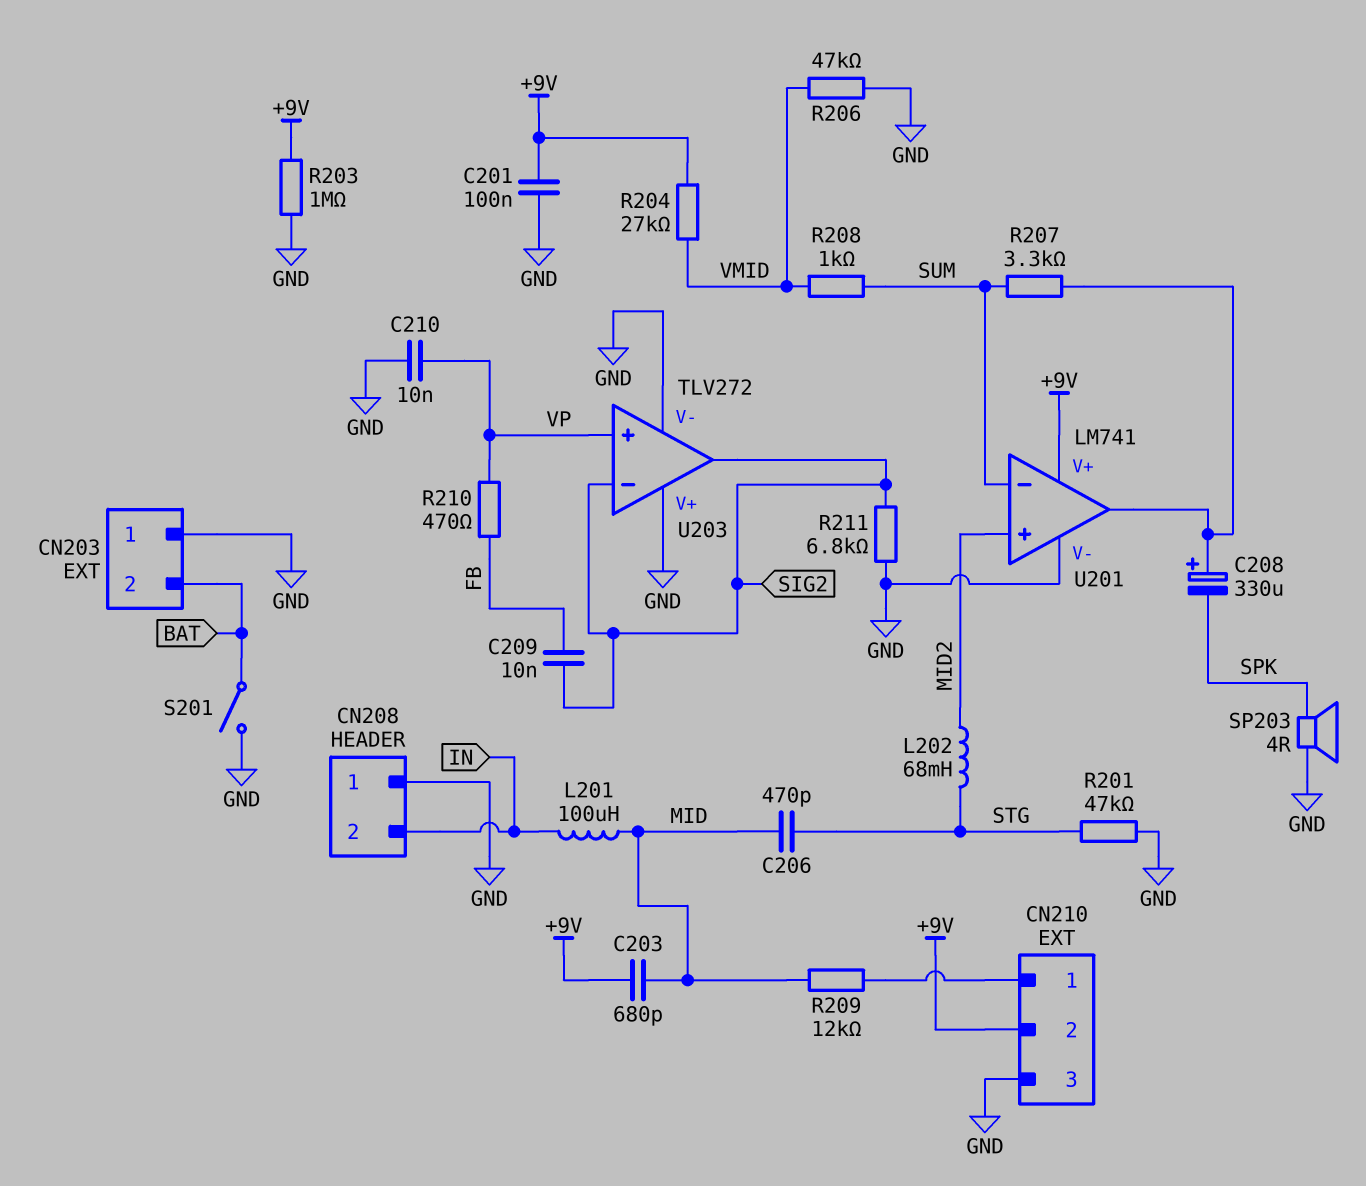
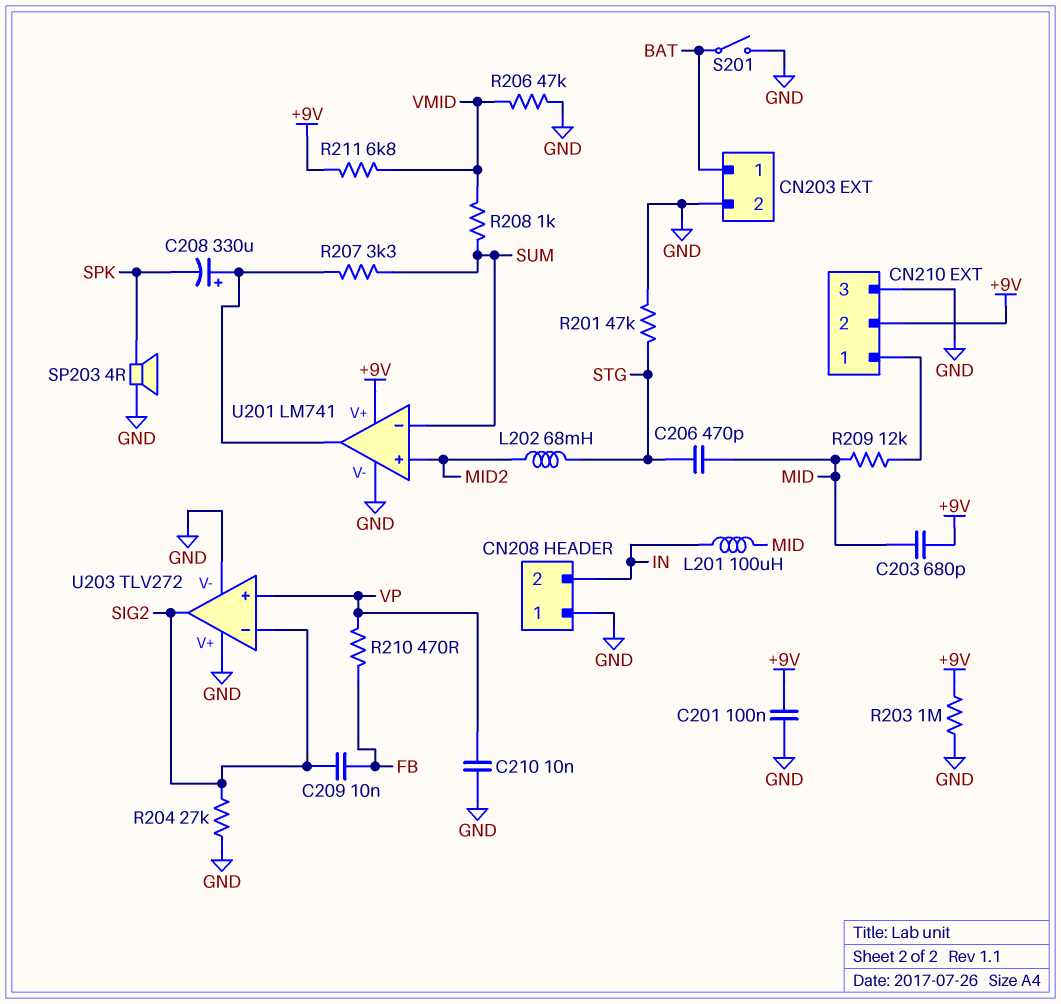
CN203 pin 1: GND -> BAT
CN203 pin 2: BAT -> GND
R204: 27k (+9V, VMID) -> 27k (GND, SIG2)
R211: 6.8k (GND, SIG2) -> 6.8k (+9V, VMID)

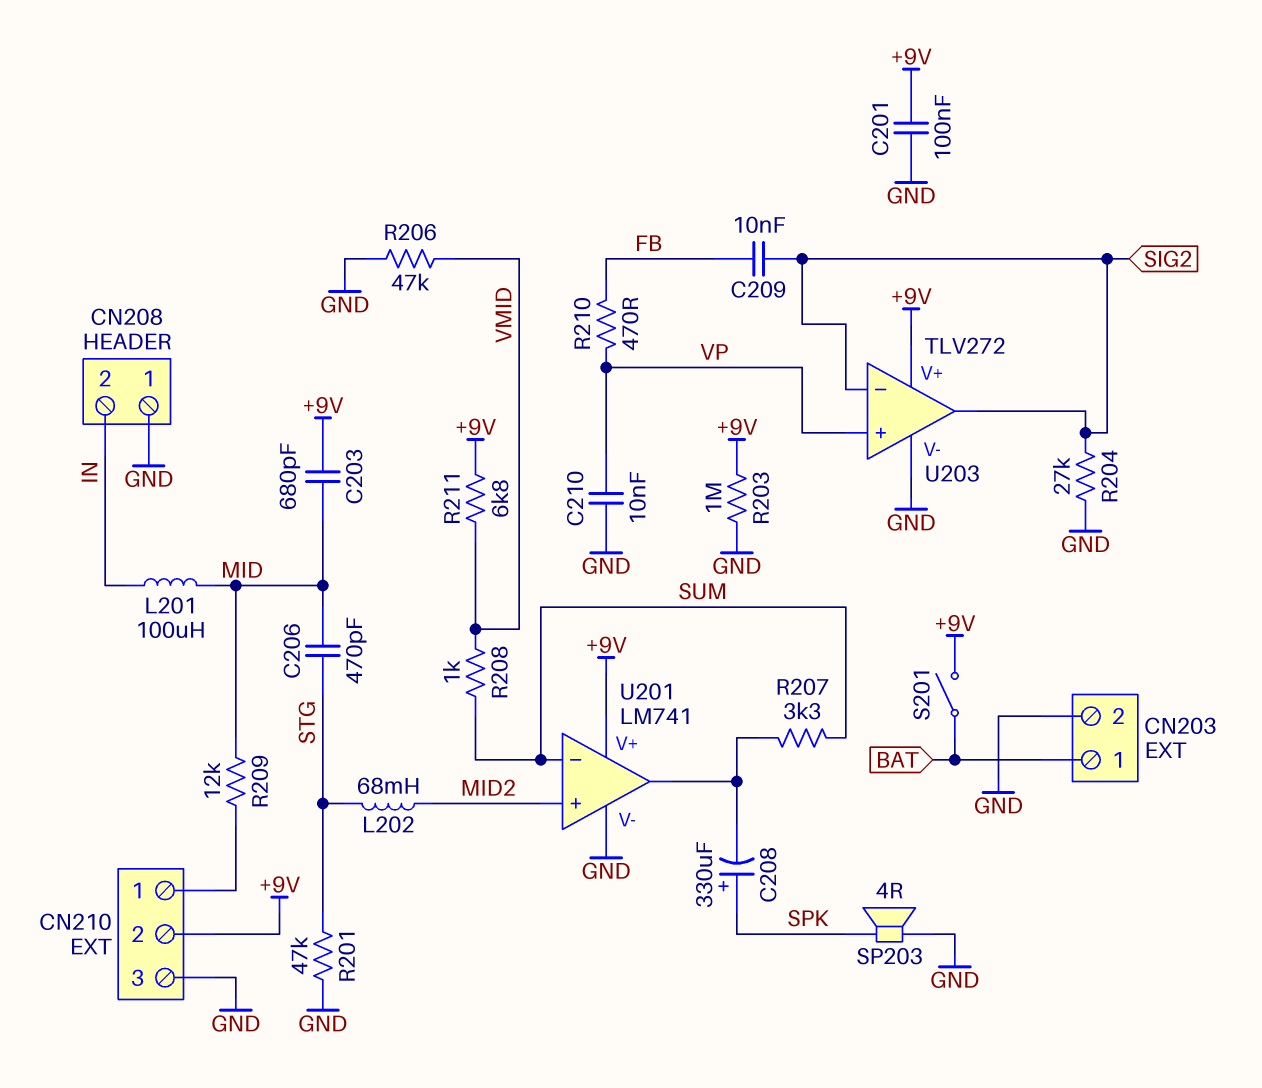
C208: 330uF (plus U201/out, minus SPK) -> 330uF (plus SPK, minus U201/out)
S201: switch (BAT, GND) -> switch (+9V, BAT)
U203 pin V+: GND -> +9V

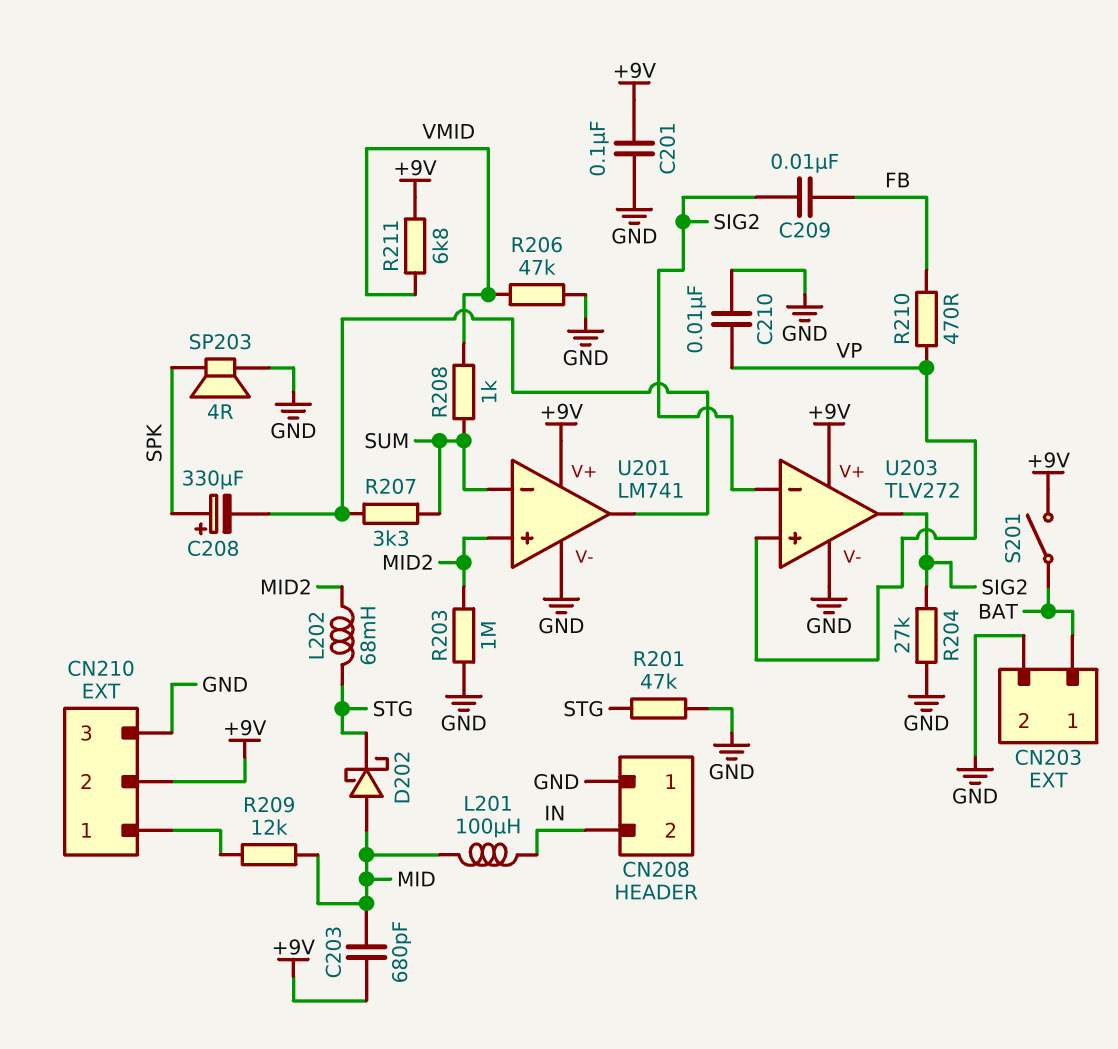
C206: 470pF (MID, STG) -> none
D202: none -> schottky (A MID, K STG)
R203: 1M (+9V, GND) -> 1M (GND, MID2)

